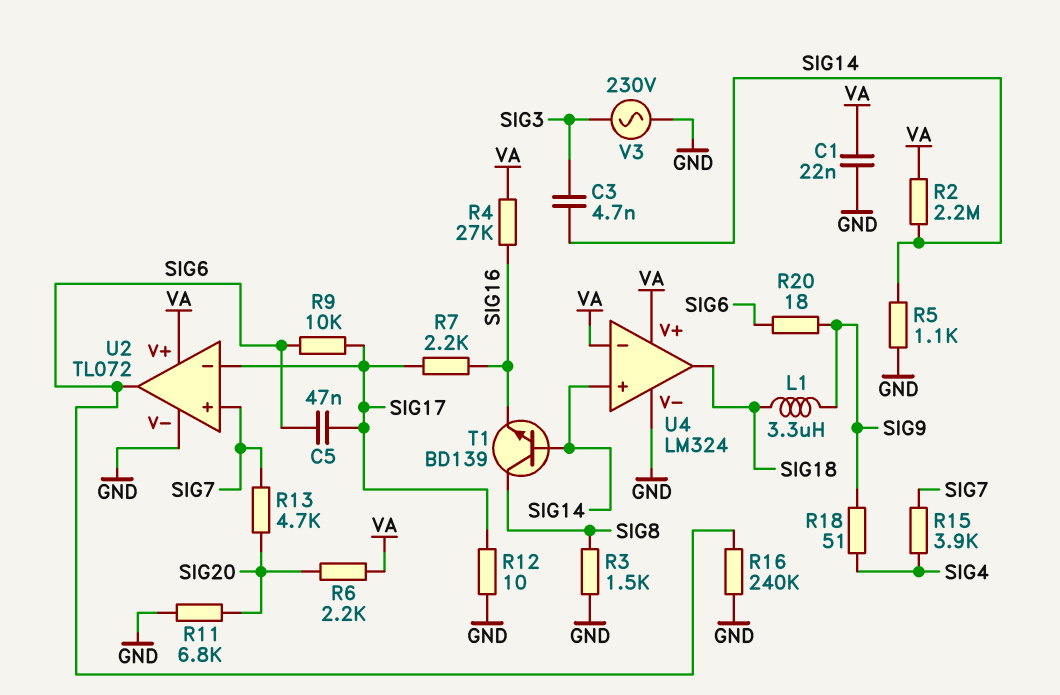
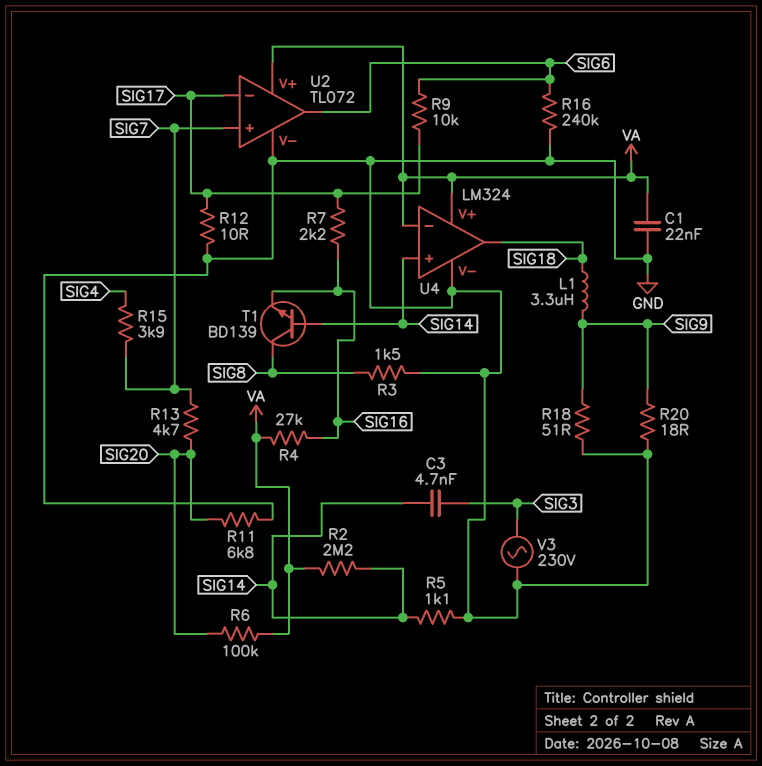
C5: 47nF (SIG6, SIG17) -> none
R6: 2.2k (SIG20, VA) -> 100k (SIG20, VA)
R18: 51 (SIG4, SIG9) -> 51 (GND, SIG9)
R20: 18 (SIG6, SIG9) -> 18 (GND, SIG9)

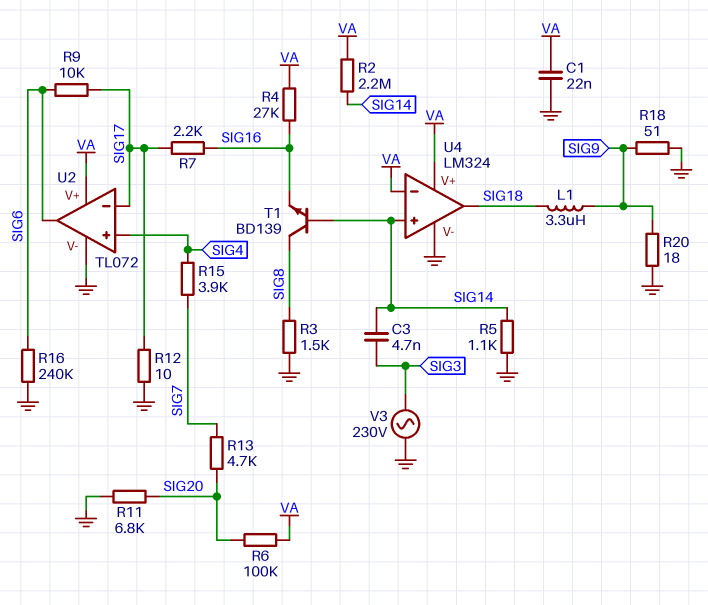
U2 pin in+: SIG7 -> SIG4

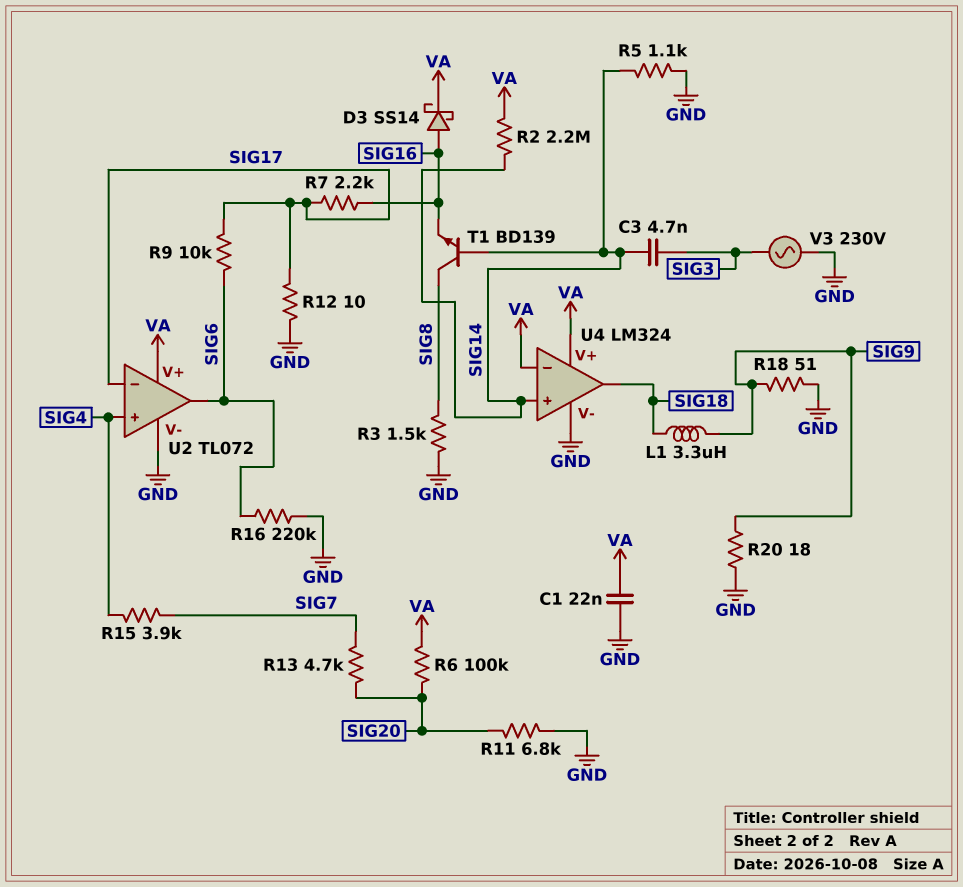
D3: none -> schottky SS14 (A SIG16, K VA)
R4: 27k (SIG16, VA) -> none
R16: 240k (GND, SIG6) -> 220k (GND, SIG6)

